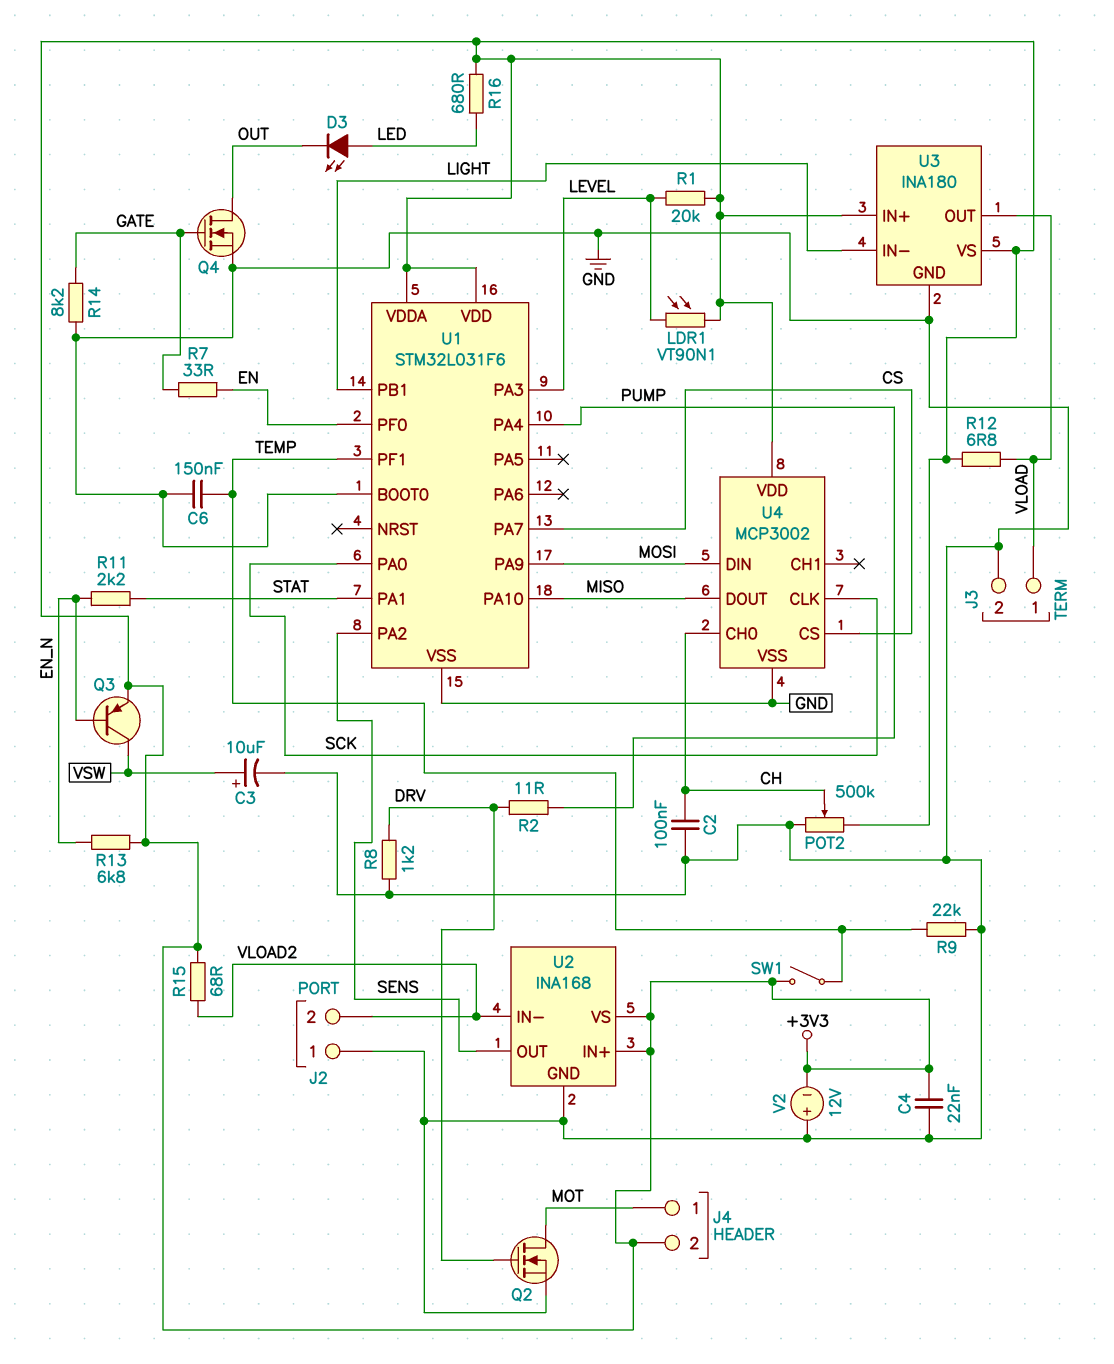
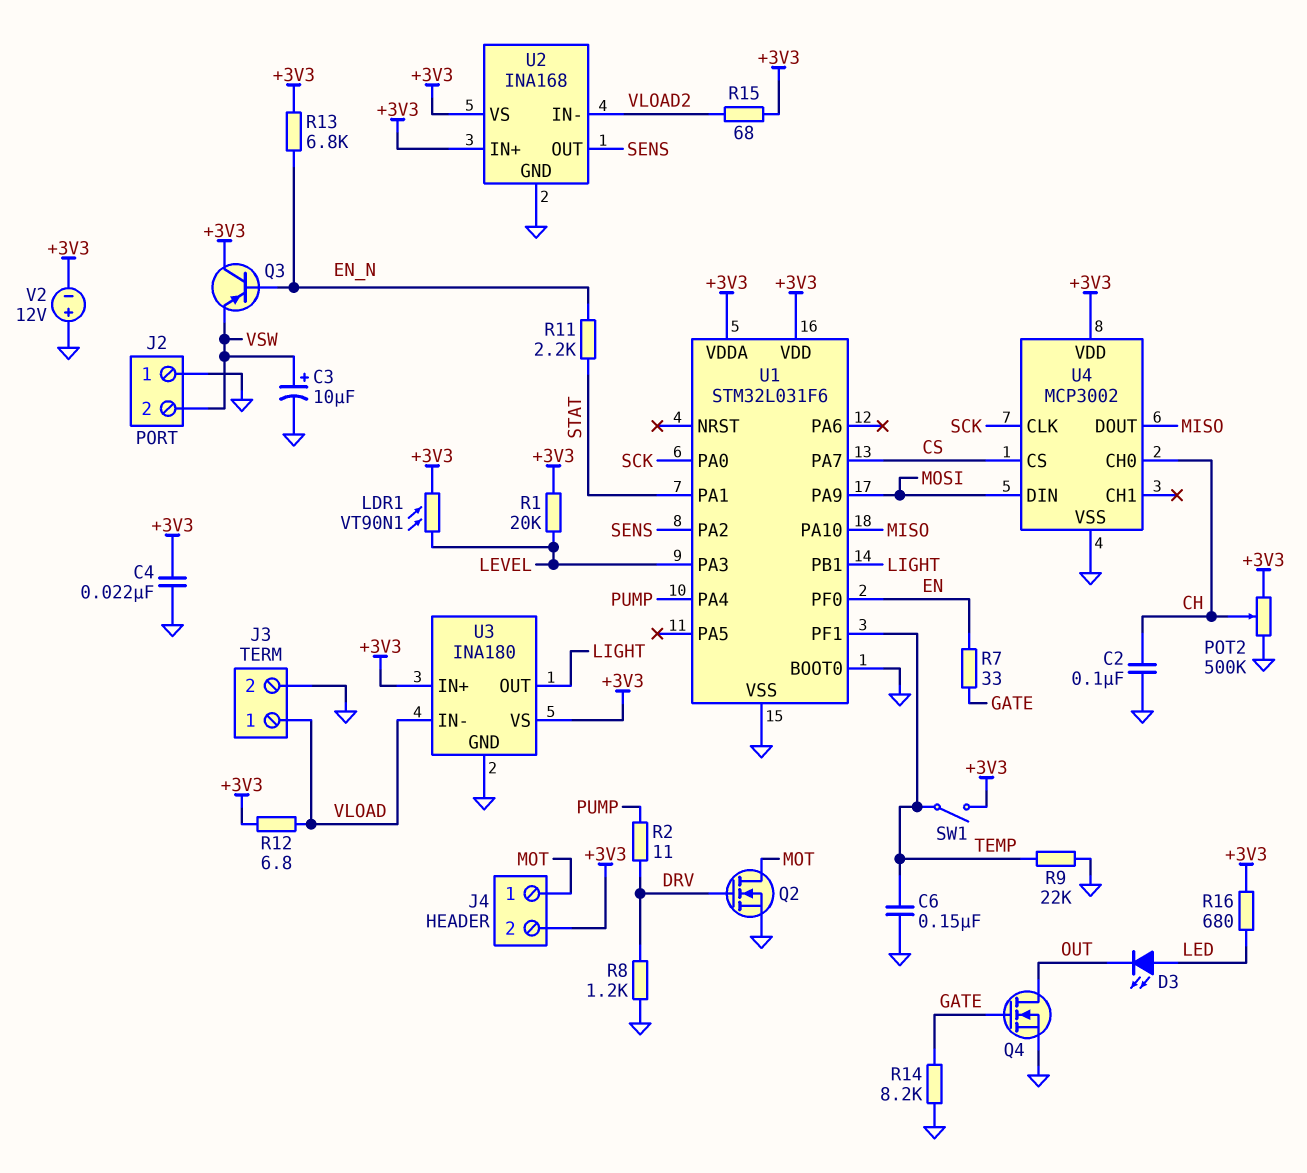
J2 pin 2: VLOAD2 -> VSW
Q3: PNP (B EN_N, C VSW, E +3V3) -> PNP (B EN_N, C +3V3, E VSW)
U3 pin IN-: LIGHT -> VLOAD
U3 pin OUT: VLOAD -> LIGHT

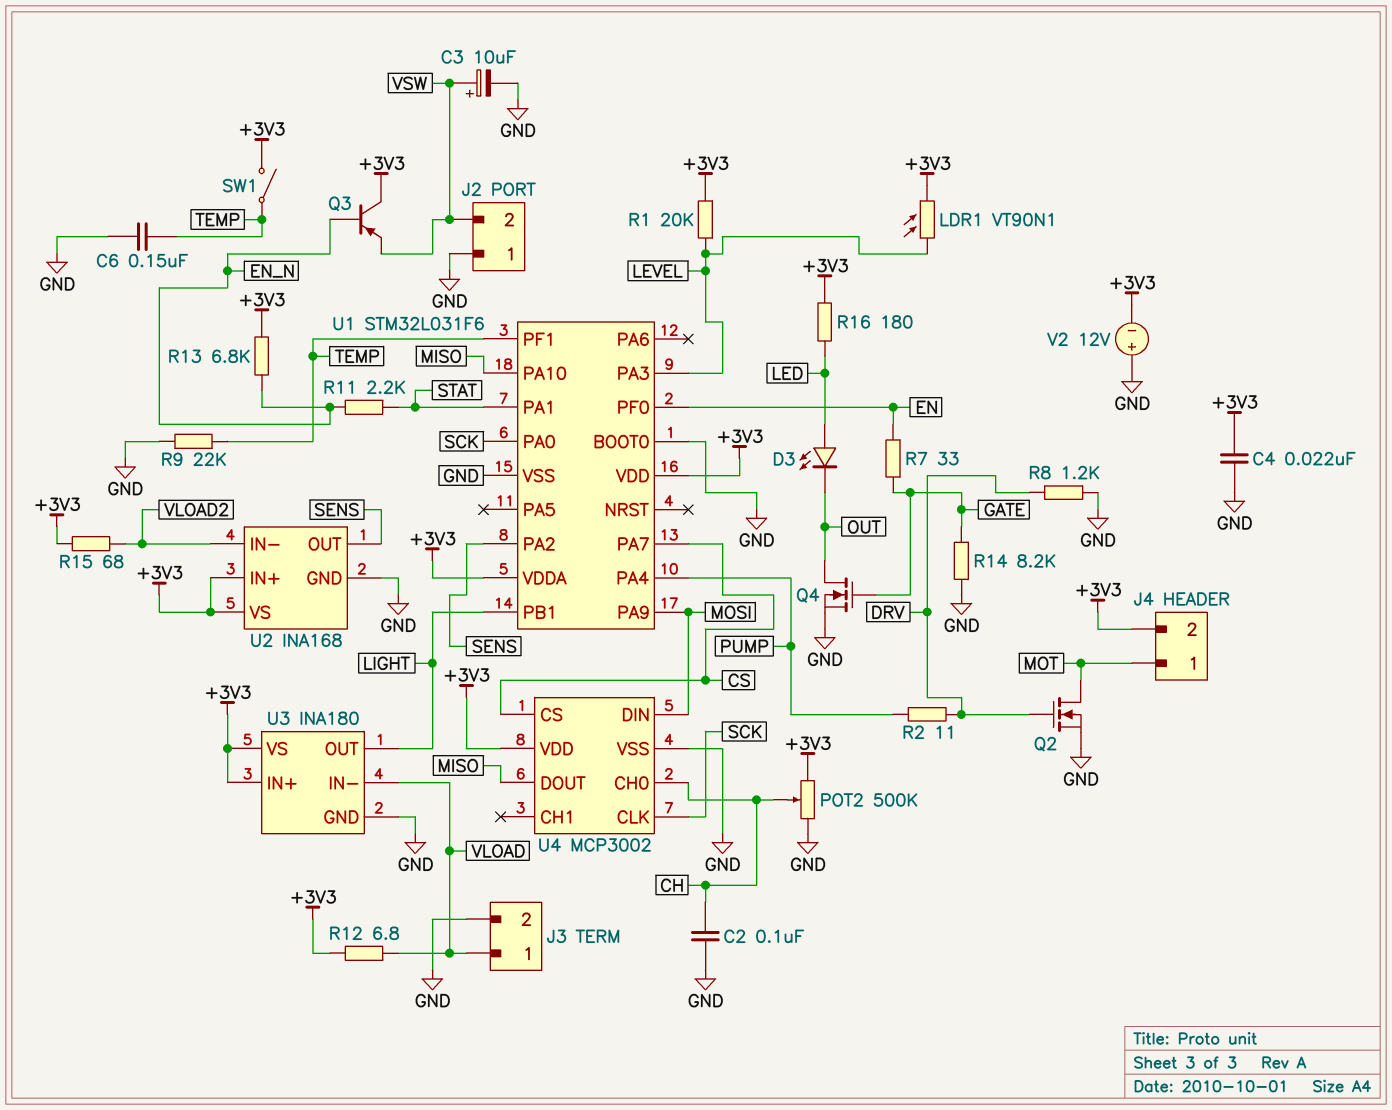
R16: 680 (+3V3, LED) -> 180 (+3V3, LED)

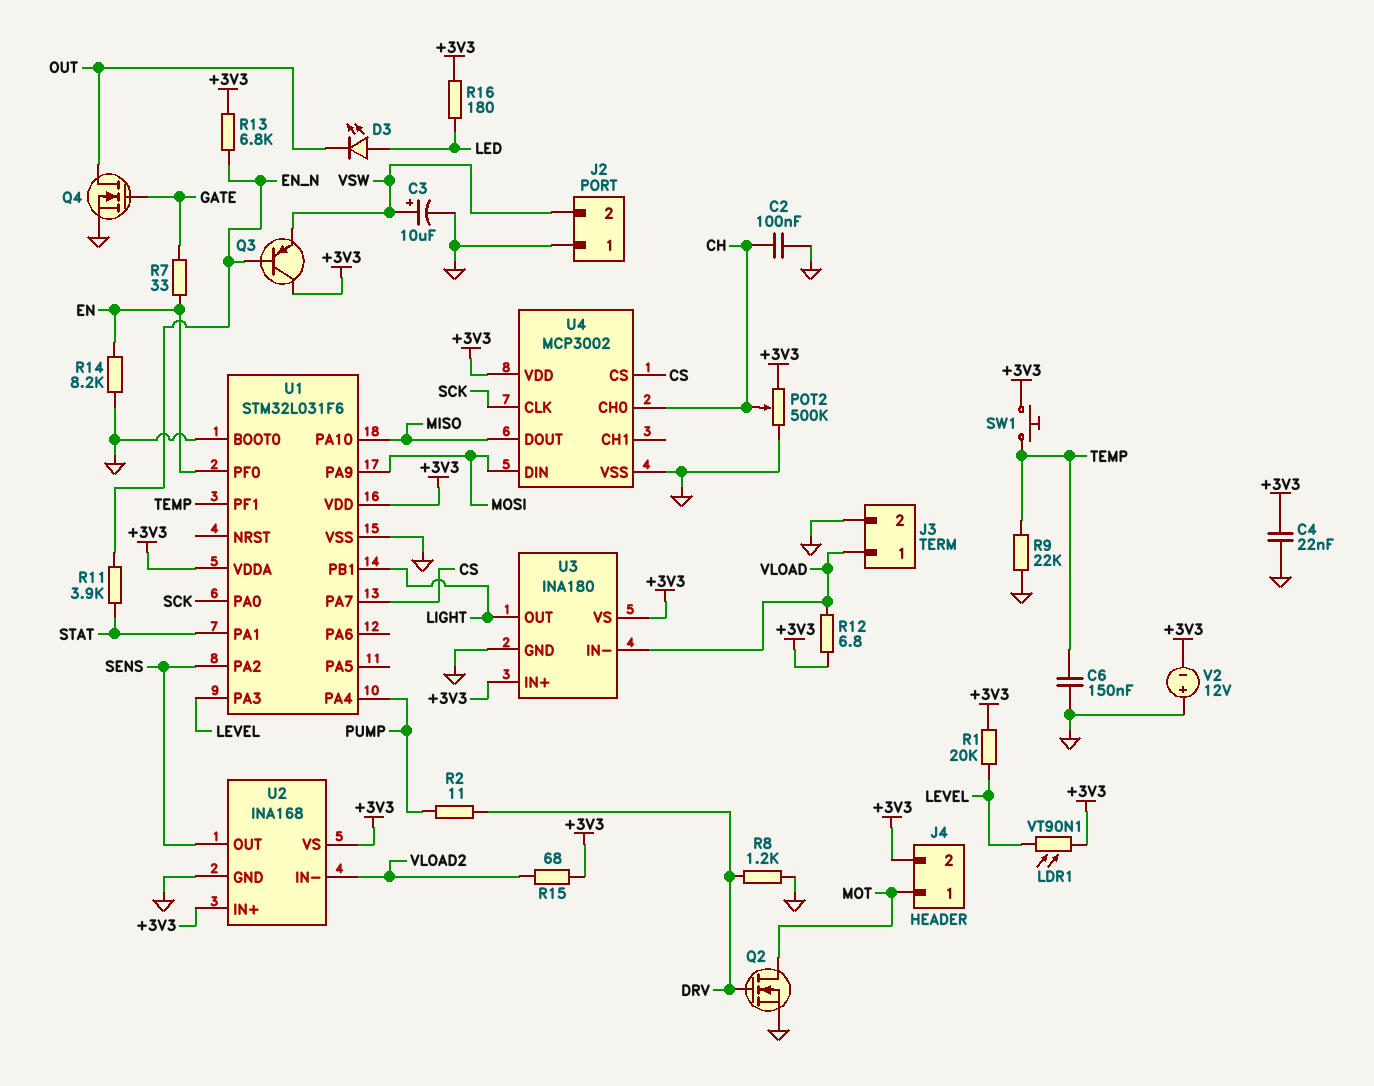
R11: 2.2k (EN_N, STAT) -> 3.9k (EN_N, STAT)
R14: 8.2k (GATE, GND) -> 8.2k (EN, GND)
SW1: switch (+3V3, TEMP) -> button (+3V3, TEMP)

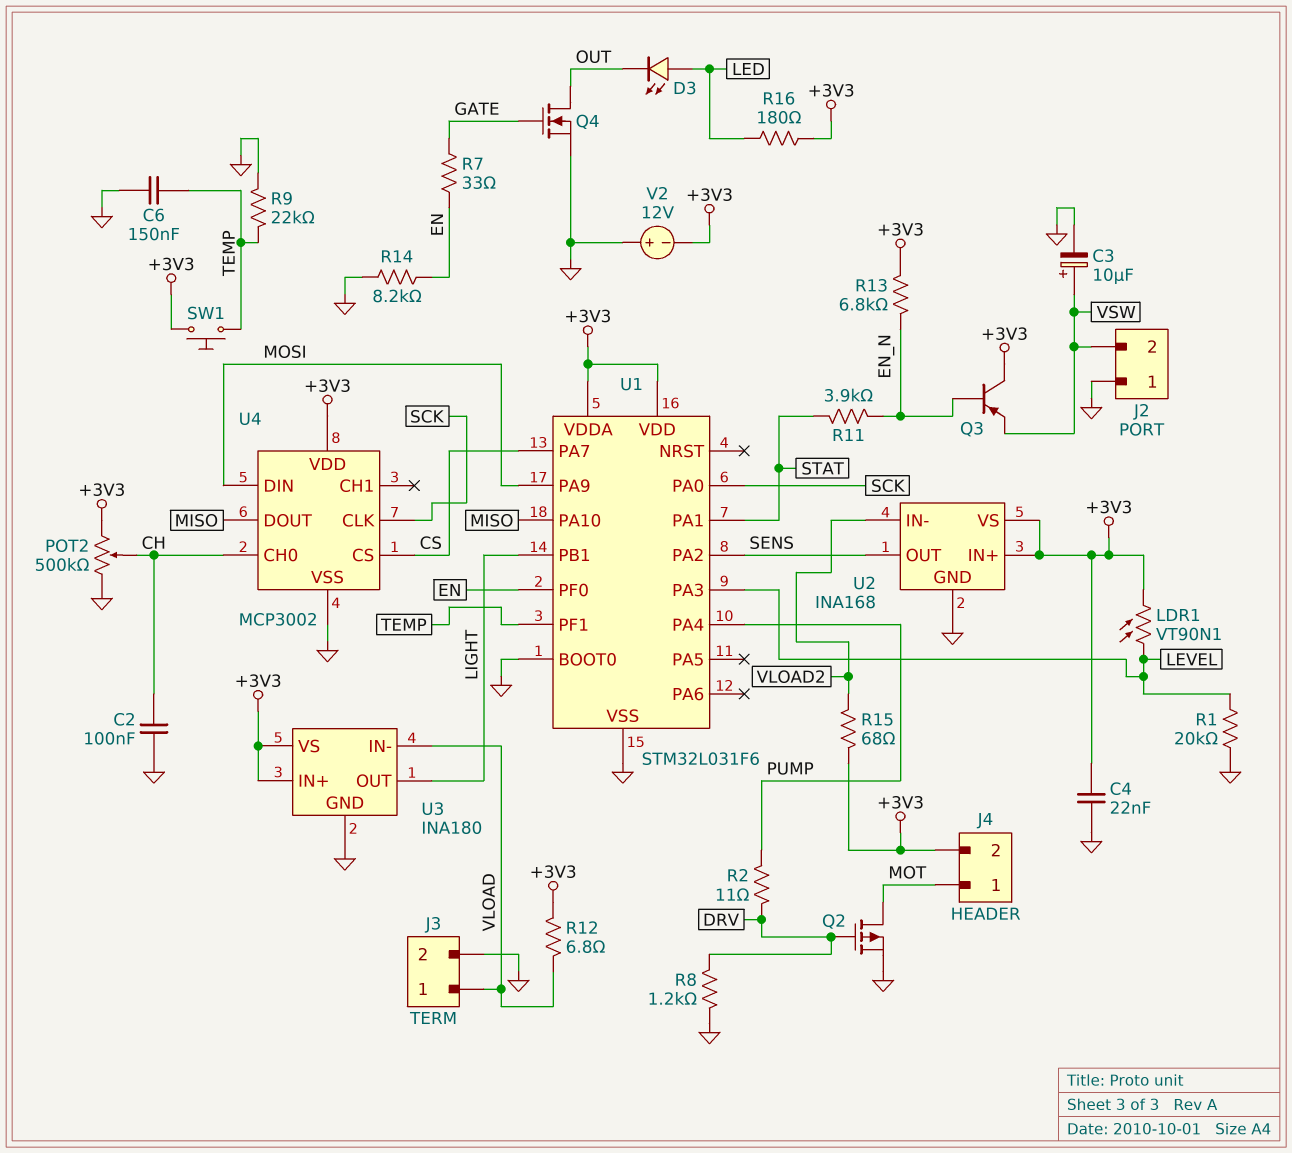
Q2: NMOS (G DRV, D MOT, S GND) -> PMOS (G DRV, D MOT, S GND)
R1: 20k (+3V3, LEVEL) -> 20k (GND, LEVEL)

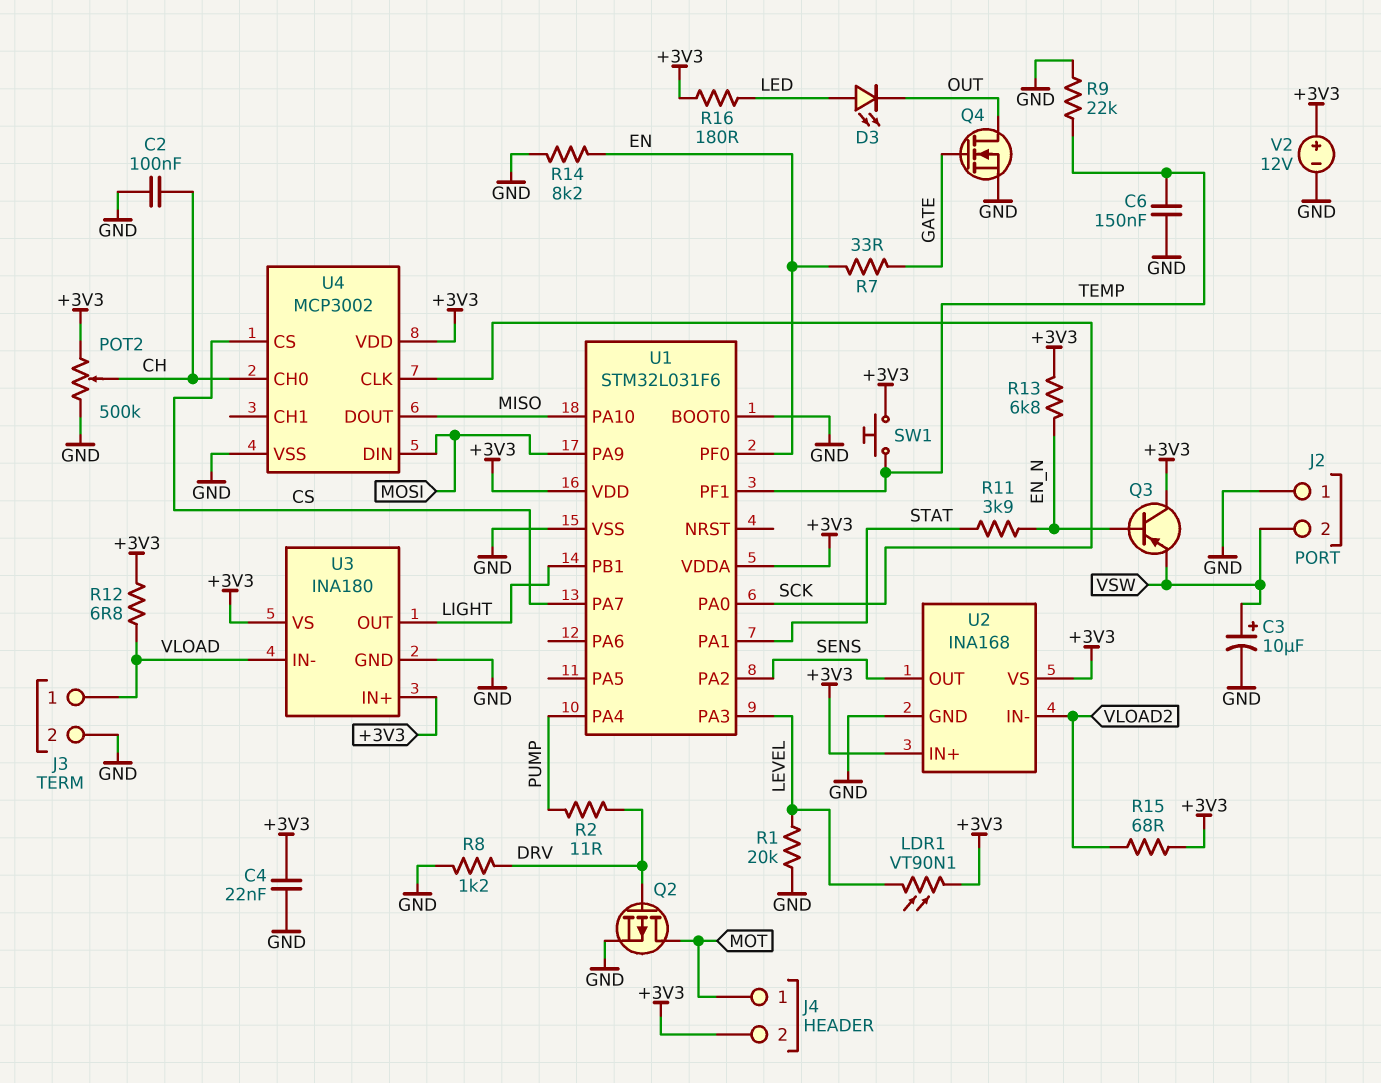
V2: 12V (plus GND, minus +3V3) -> 12V (plus +3V3, minus GND)

